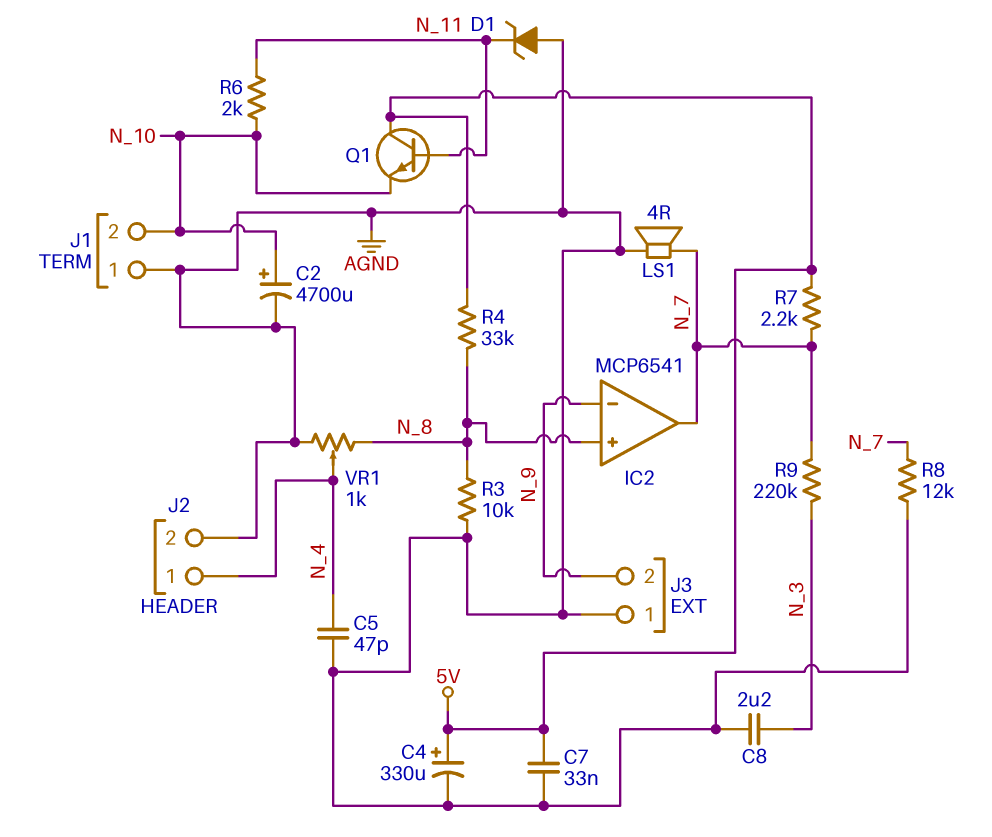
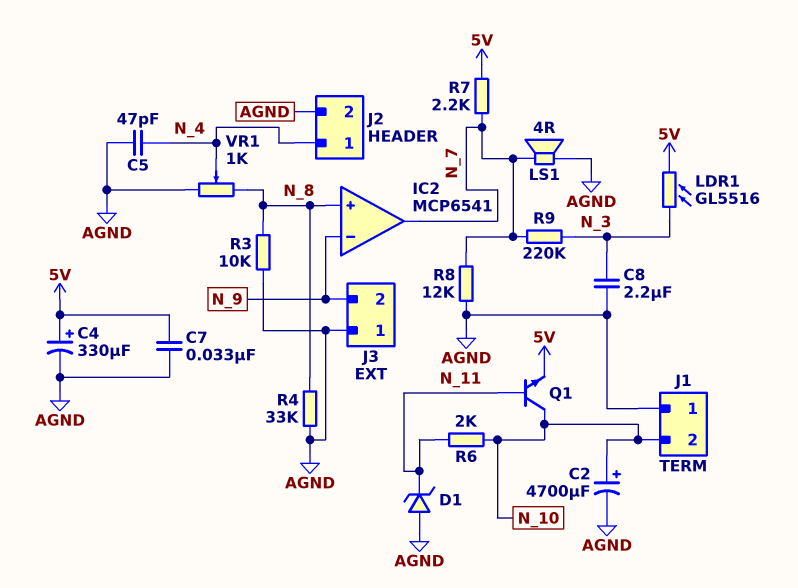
LDR1: none -> GL5516 (5V, N_3)
Q1: NPN (B N_11, C 5V, E N_10) -> NPN (B N_11, C N_10, E 5V)
R4: 33k (5V, N_8) -> 33k (AGND, N_8)

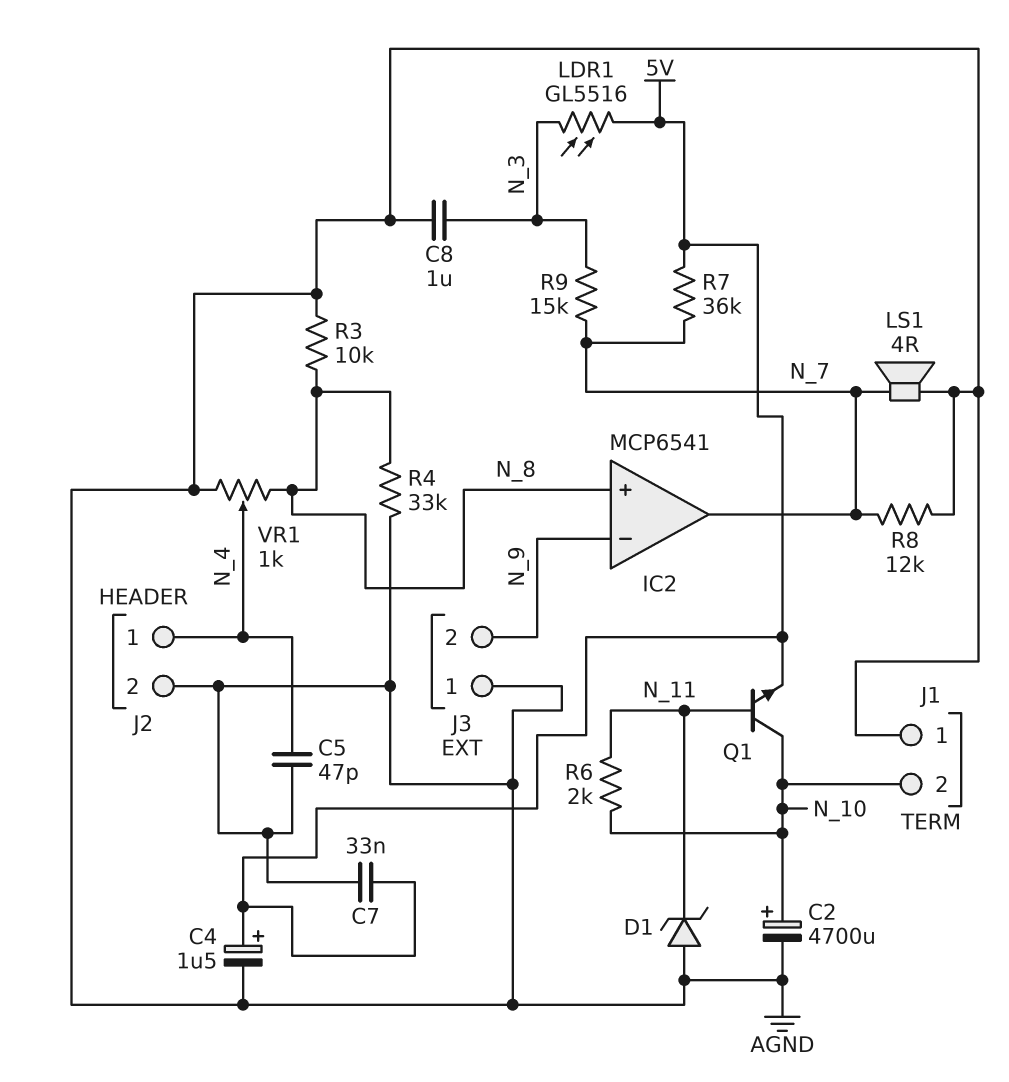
C4: 330uF (plus 5V, minus AGND) -> 1.5uF (plus 5V, minus AGND)
C8: 2.2uF (AGND, N_3) -> 1uF (AGND, N_3)
R7: 2.2k (5V, N_7) -> 36k (5V, N_7)
R9: 220k (N_3, N_7) -> 15k (N_3, N_7)

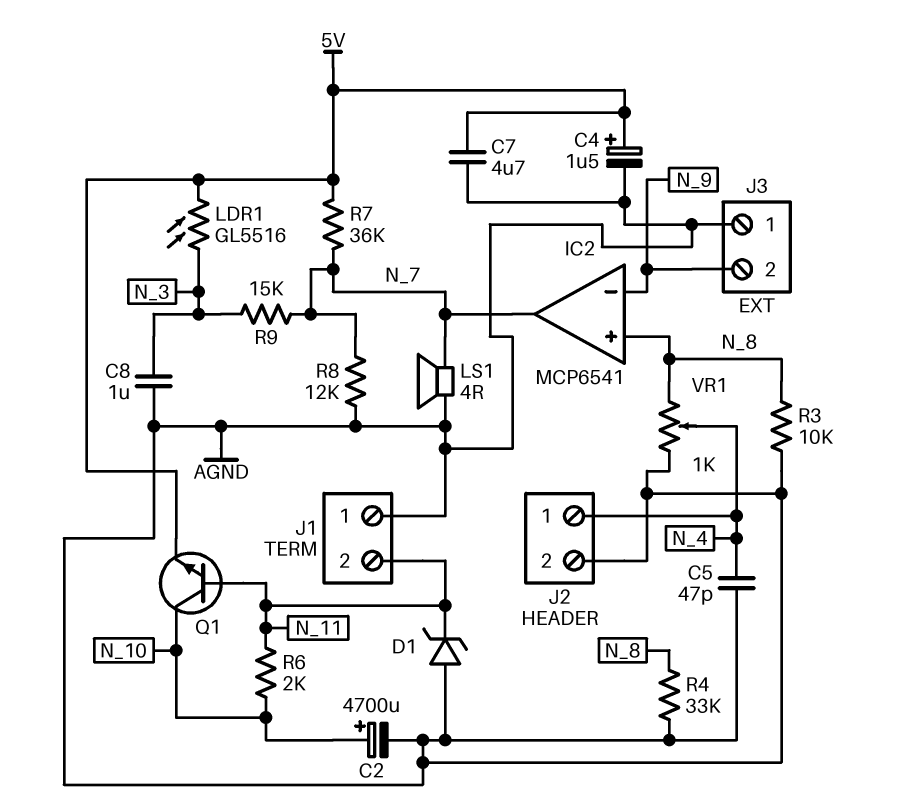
C7: 33nF (5V, AGND) -> 4.7uF (5V, AGND)
J1 pin 2: N_10 -> N_11

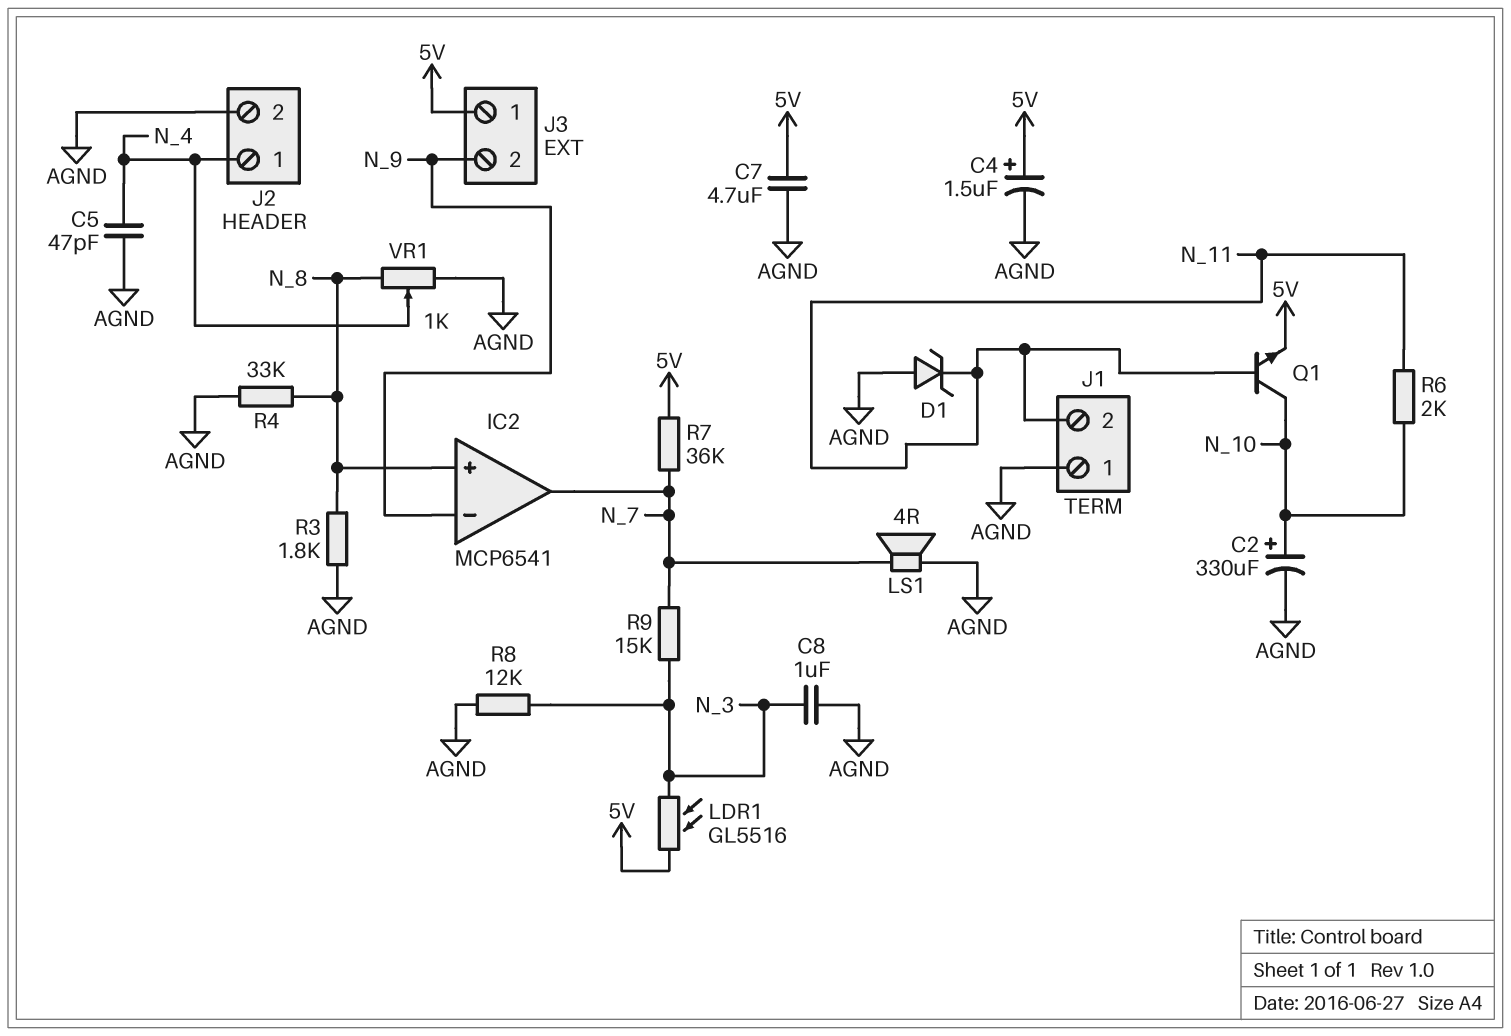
C2: 4700uF (plus N_10, minus AGND) -> 330uF (plus N_10, minus AGND)
J3 pin 1: AGND -> 5V
R3: 10k (AGND, N_8) -> 1.8k (AGND, N_8)
R8: 12k (AGND, N_7) -> 12k (AGND, N_3)

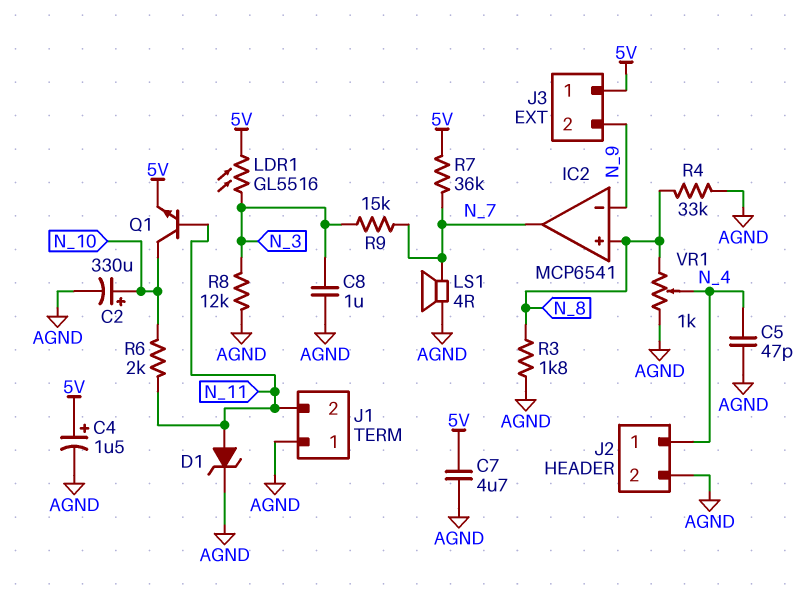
D1: zener (A AGND, K N_11) -> zener (A N_11, K AGND)

